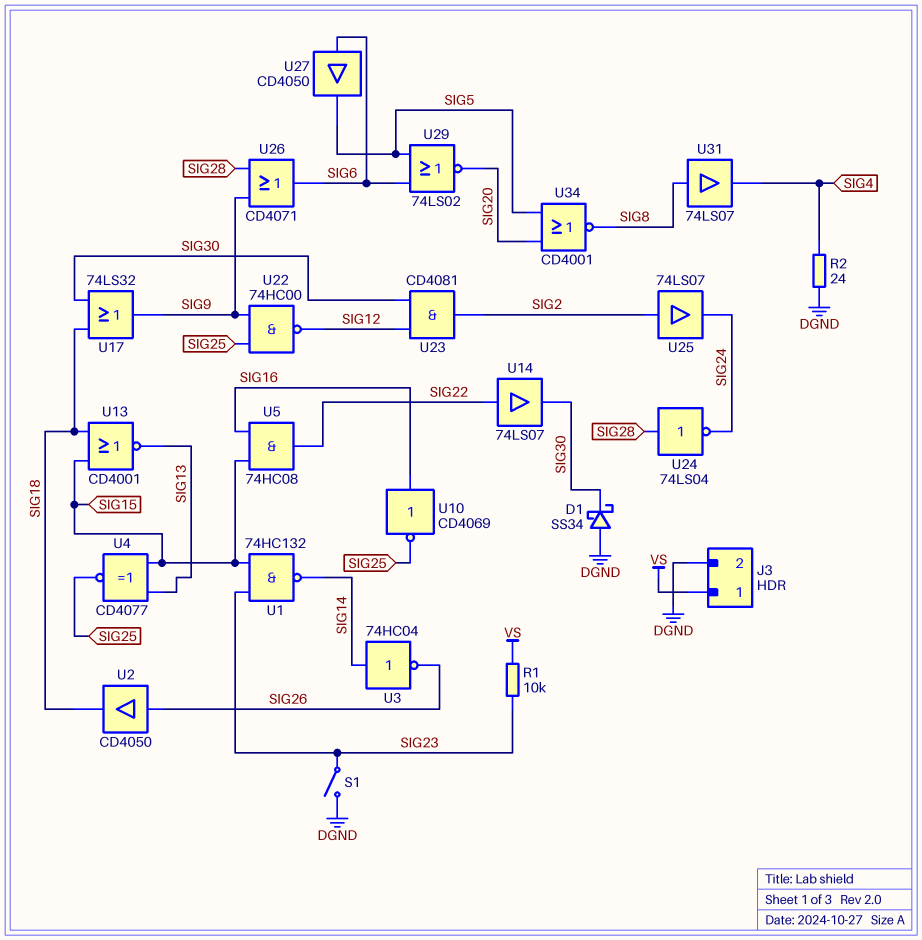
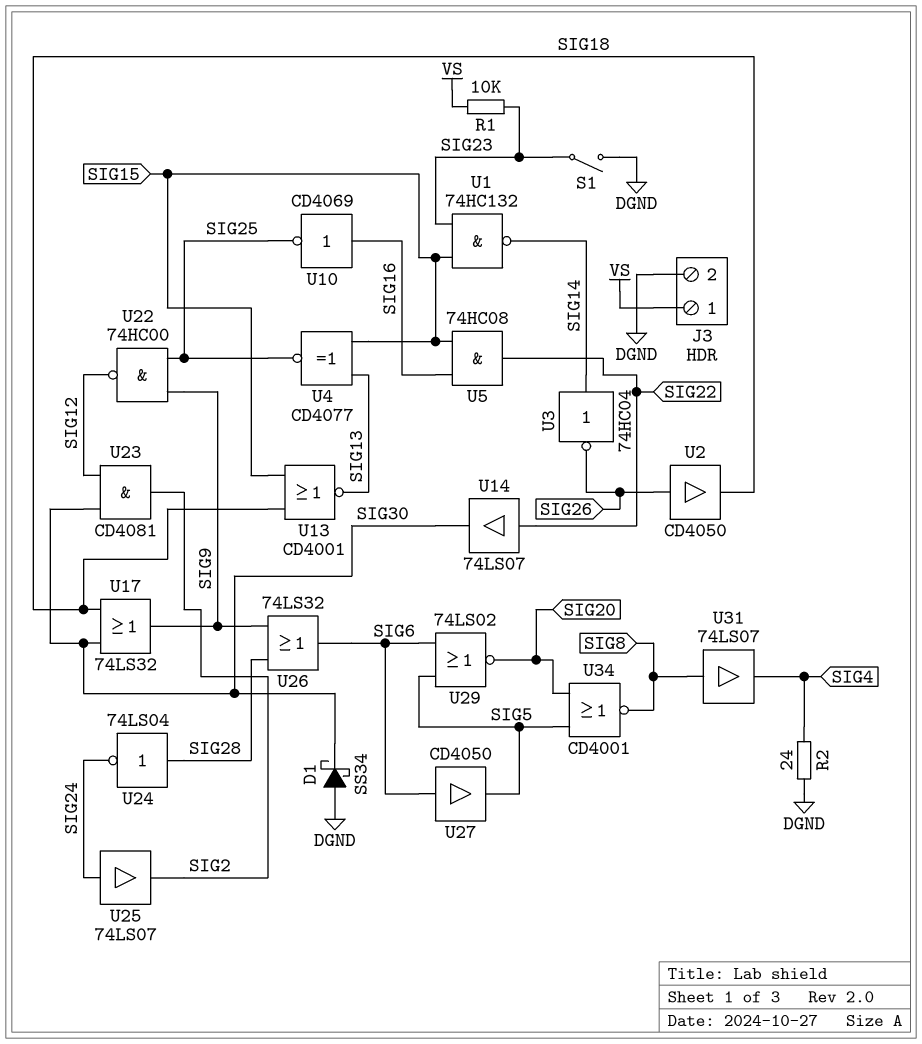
U25: buffer 74LS07 (in SIG2, out SIG24) -> buffer 74LS07 (in SIG24, out SIG2)
U26: OR CD4071 (in SIG9, in SIG28, out SIG6) -> OR 74LS32 (in SIG9, in SIG28, out SIG6)

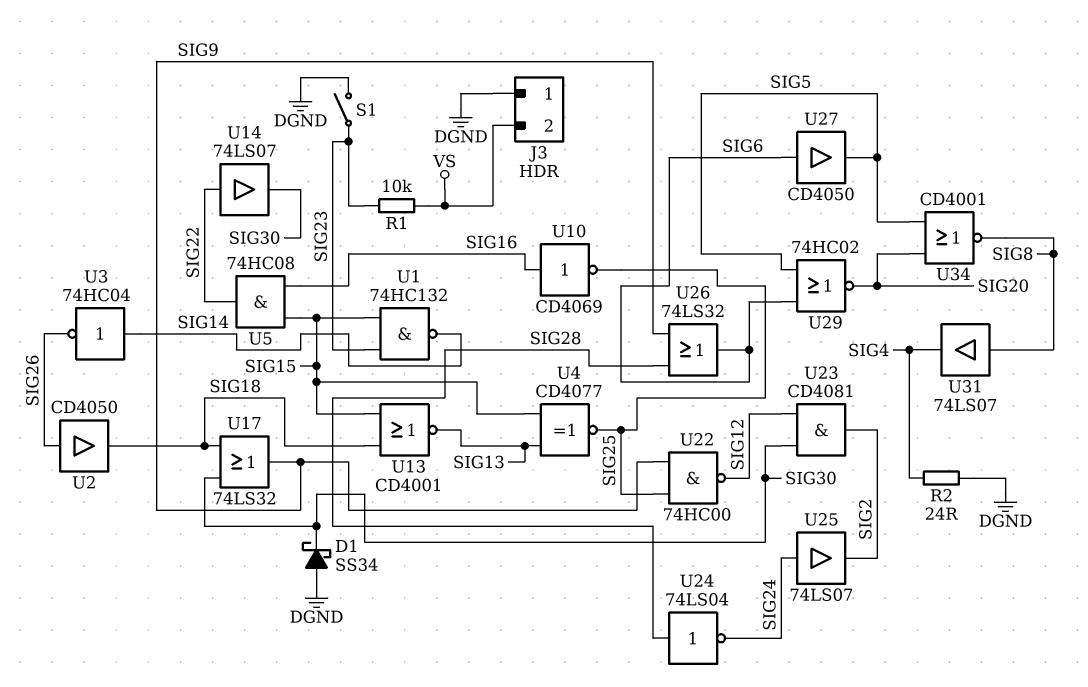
J3 pin 1: VS -> DGND
J3 pin 2: DGND -> VS
U29: NOR 74LS02 (in SIG5, in SIG6, out SIG20) -> NOR 74HC02 (in SIG5, in SIG6, out SIG20)

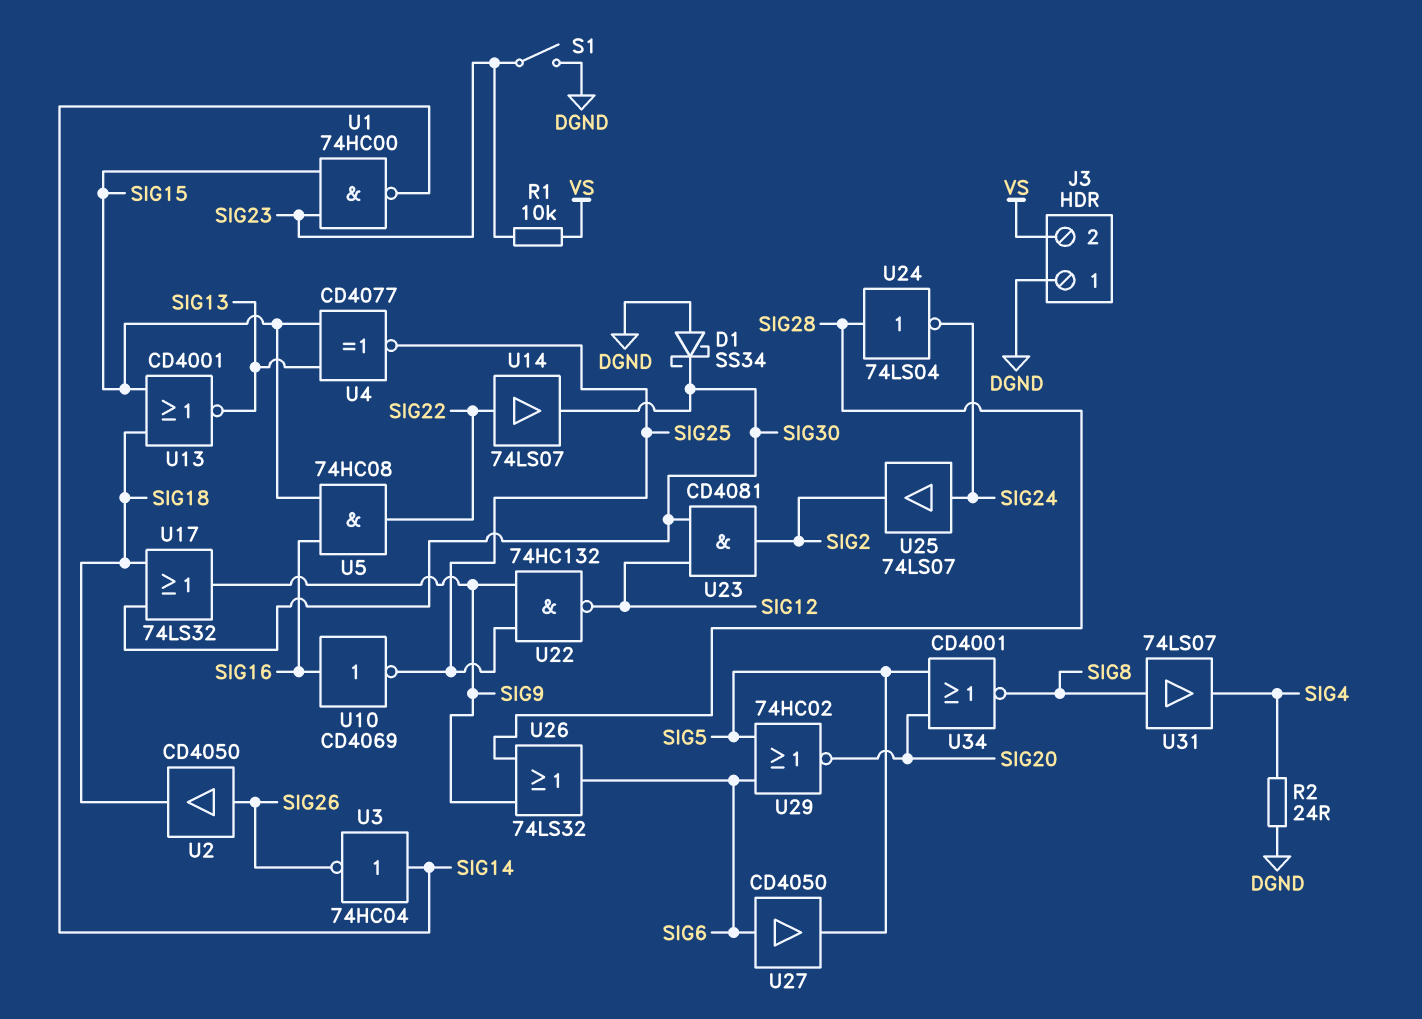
U1: NAND 74HC132 (in SIG15, in SIG23, out SIG14) -> NAND 74HC00 (in SIG15, in SIG23, out SIG14)
U22: NAND 74HC00 (in SIG9, in SIG25, out SIG12) -> NAND 74HC132 (in SIG9, in SIG25, out SIG12)

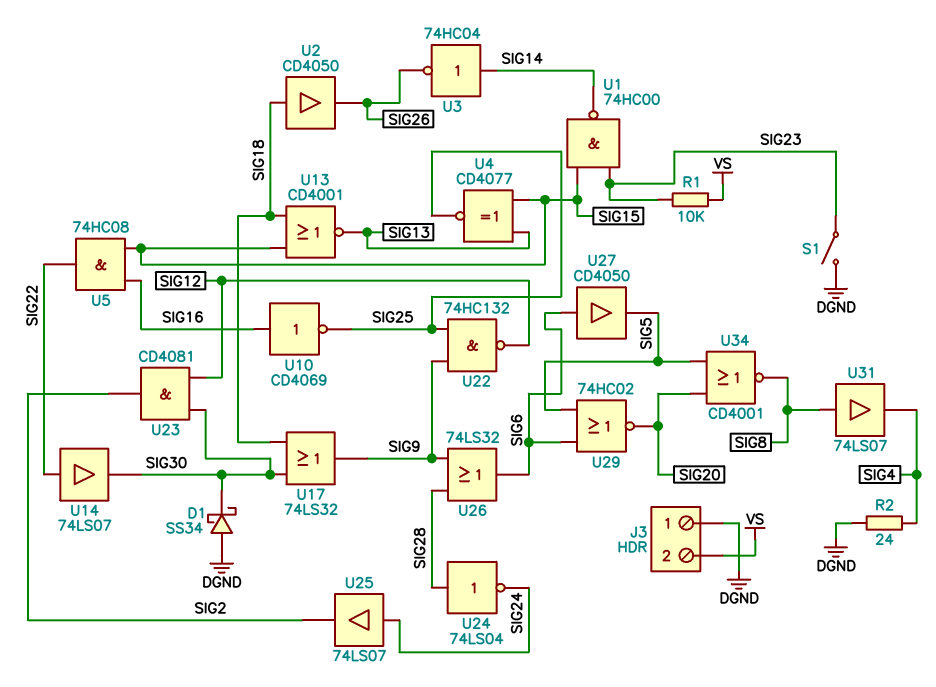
U2: buffer CD4050 (in SIG26, out SIG18) -> buffer CD4050 (in SIG18, out SIG26)

